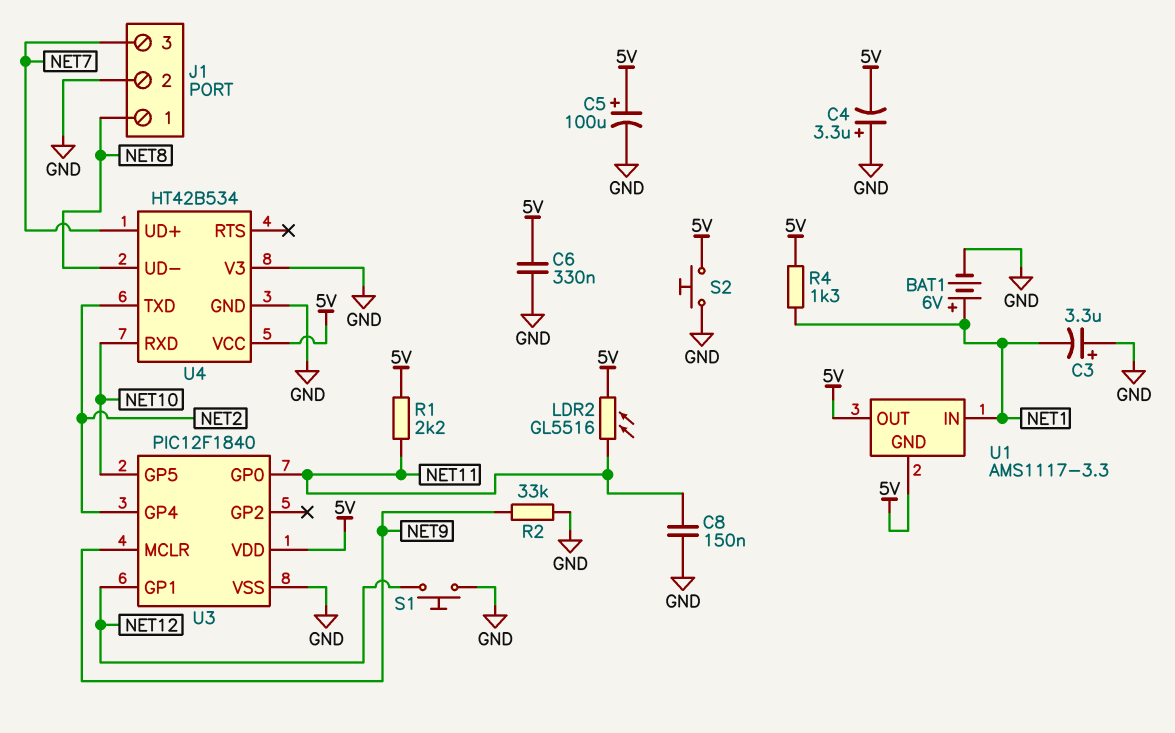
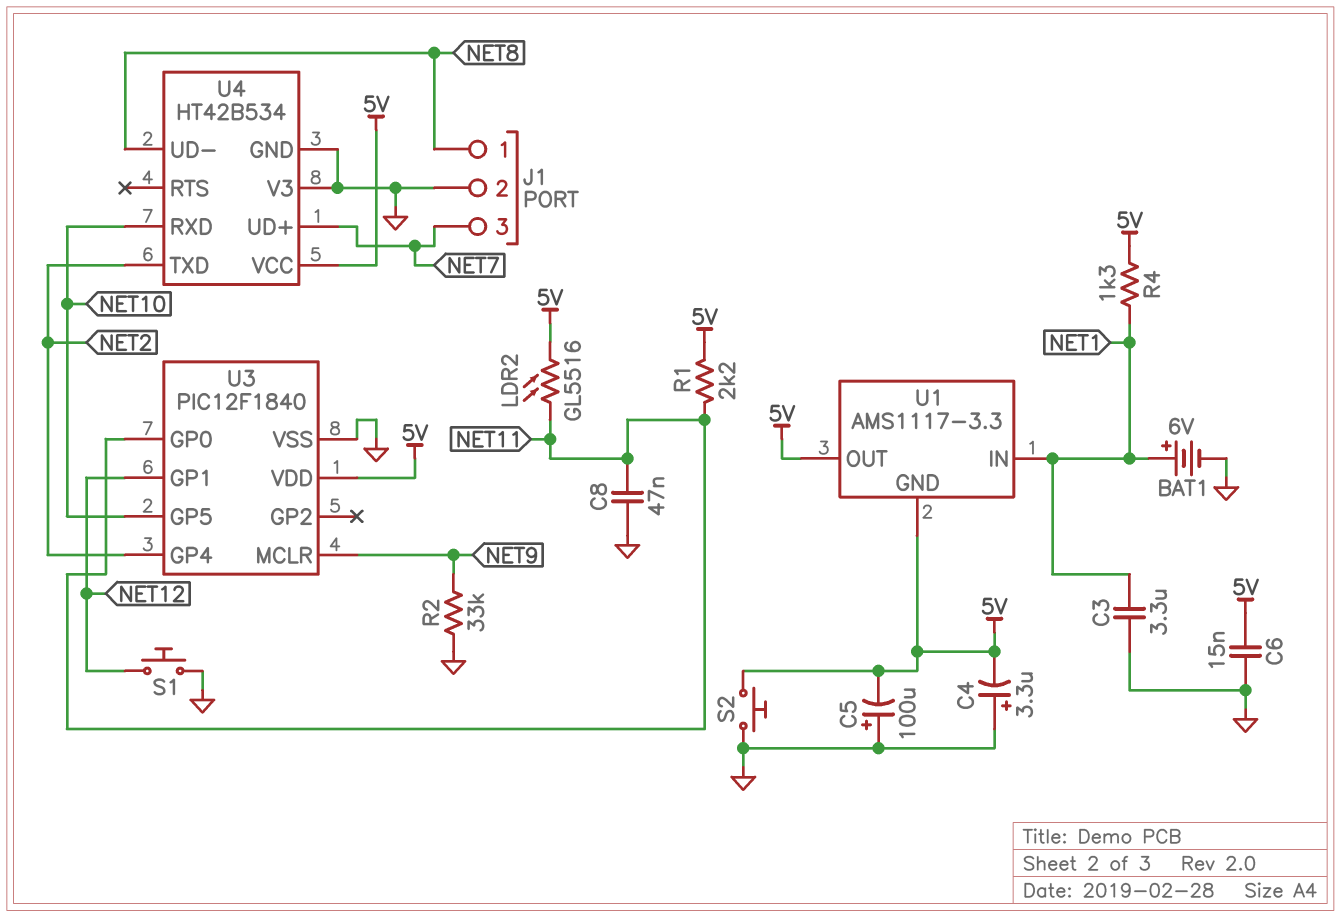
C3: 3.3uF (plus GND, minus NET1) -> 3.3uF (GND, NET1)
C5: 100uF (plus 5V, minus GND) -> 100uF (plus GND, minus 5V)
C6: 330nF (5V, GND) -> 15nF (5V, GND)
C8: 150nF (GND, NET11) -> 47nF (GND, NET11)

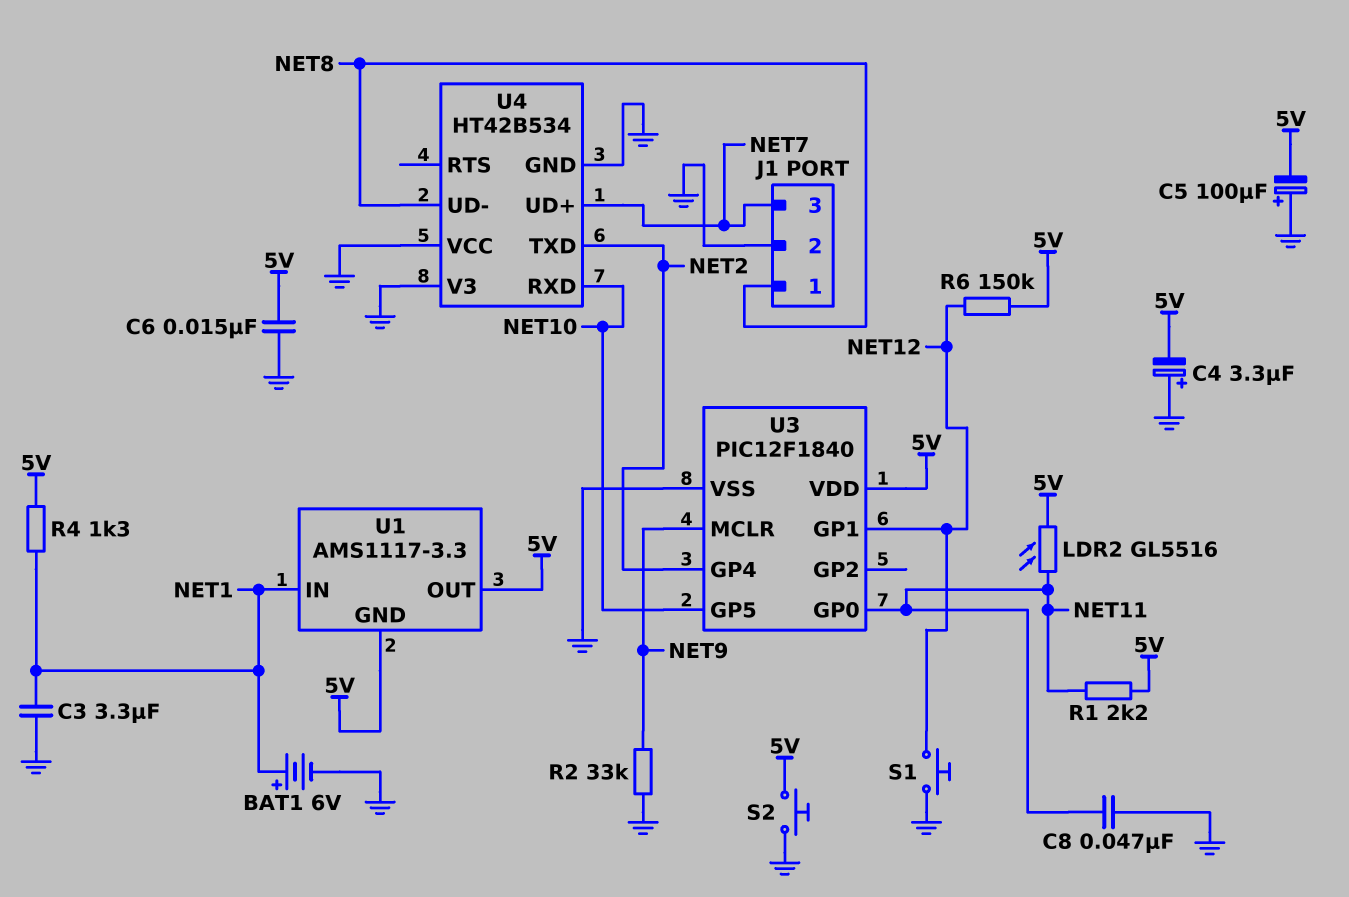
R6: none -> 150k (5V, NET12)
U4 pin VCC: 5V -> GND

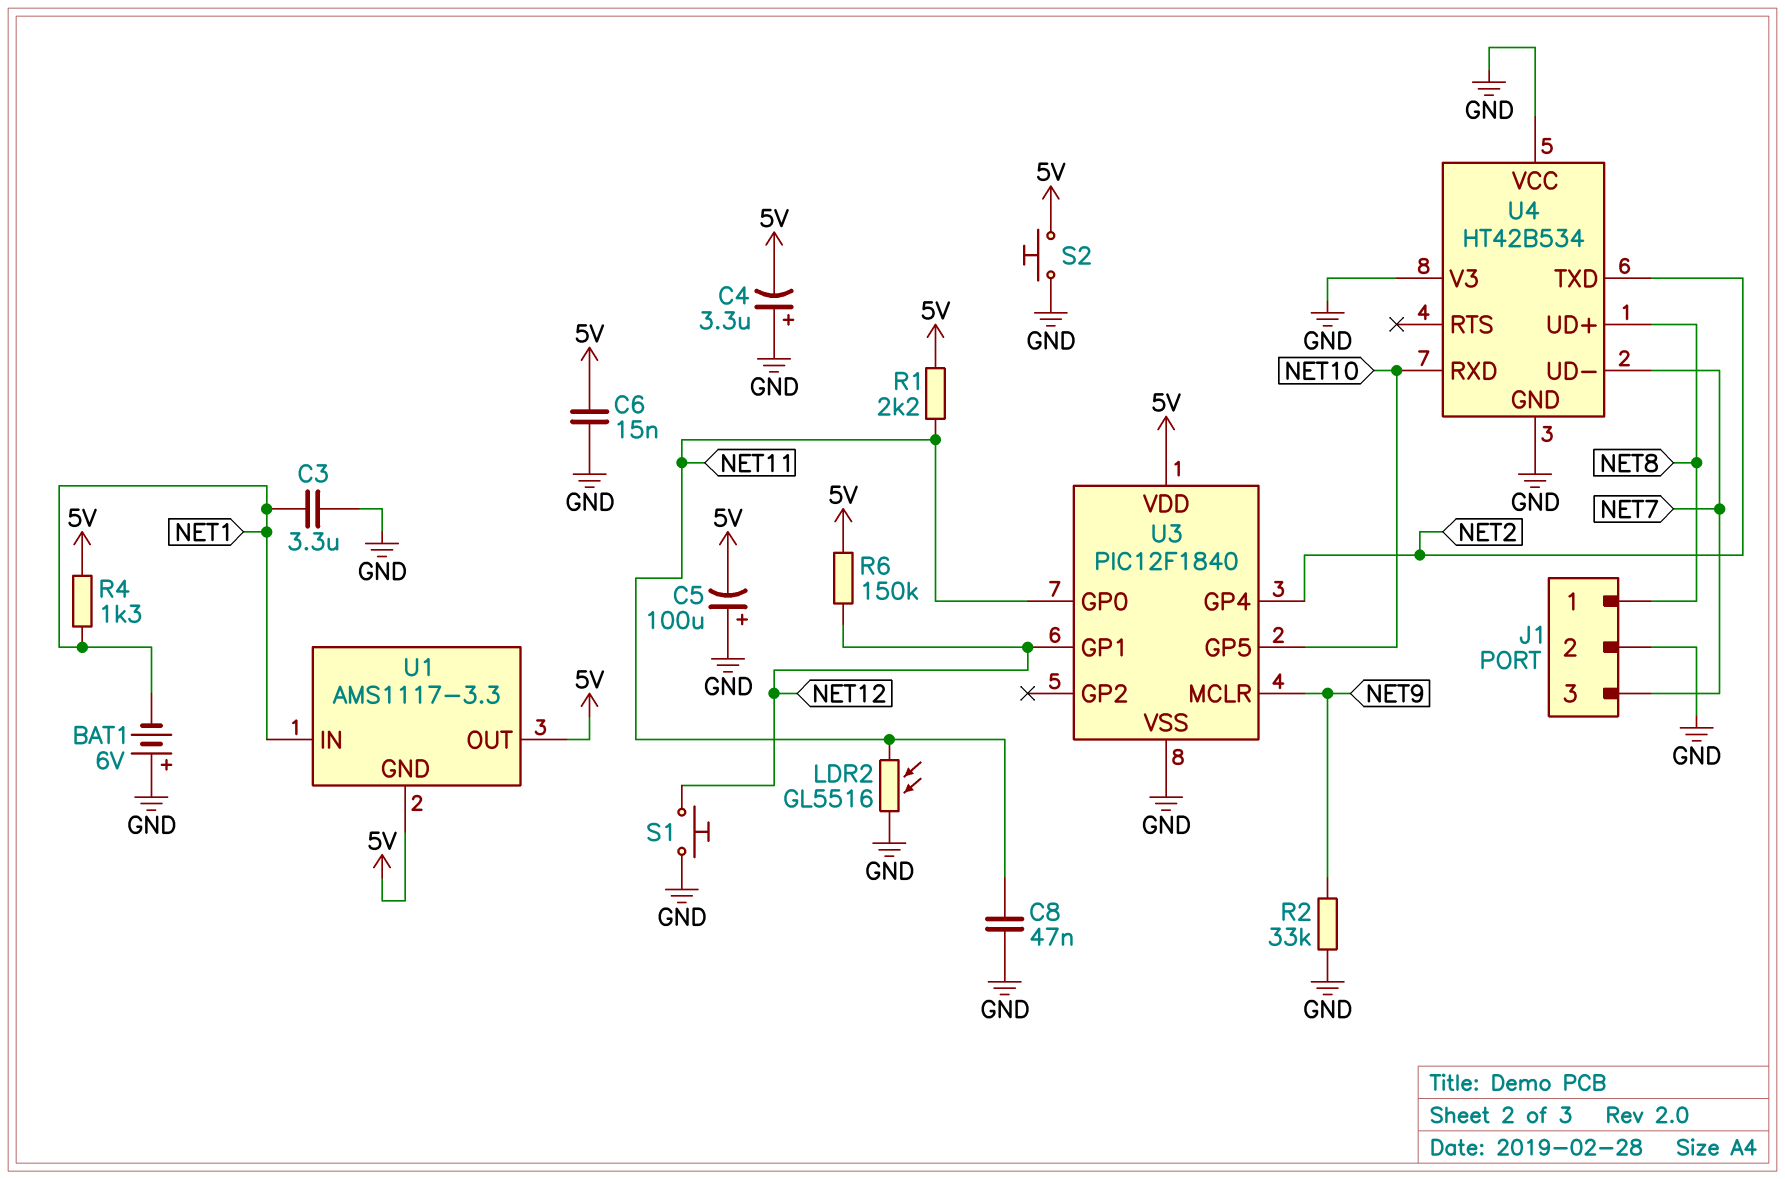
BAT1: 6V (plus NET1, minus GND) -> 6V (plus GND, minus NET1)
LDR2: GL5516 (5V, NET11) -> GL5516 (GND, NET11)
U4 pin UD+: NET7 -> NET8
U4 pin UD-: NET8 -> NET7

